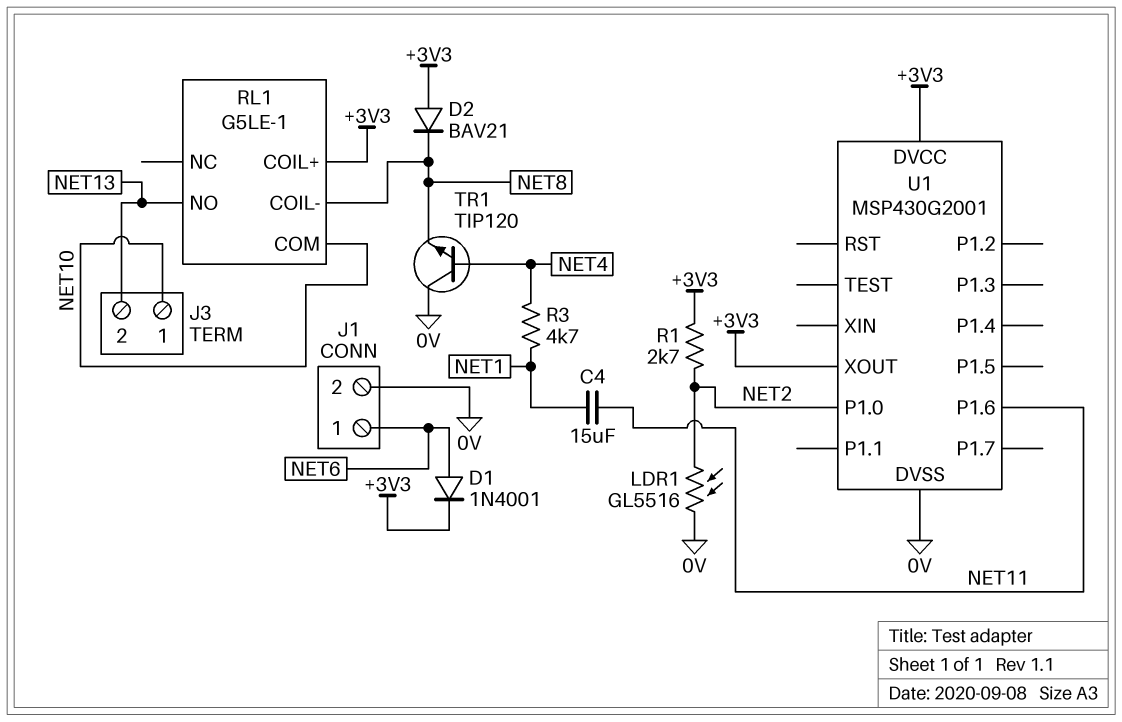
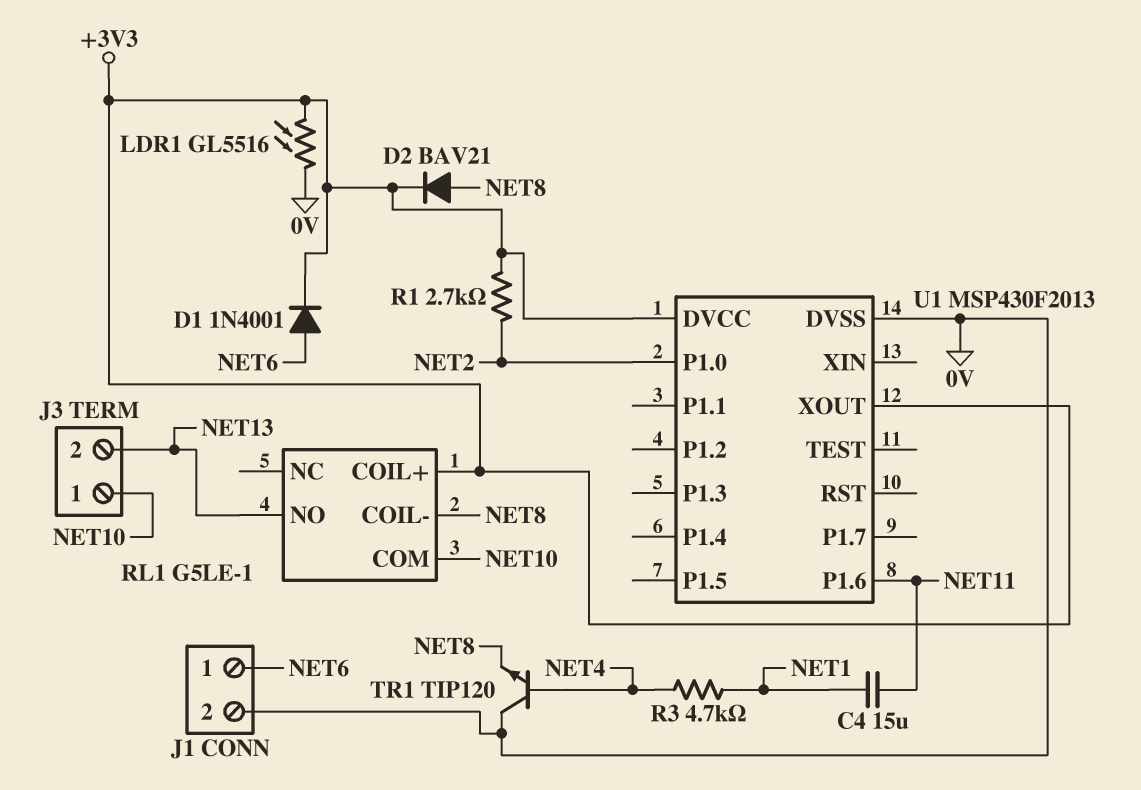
D2: diode BAV21 (A +3V3, K NET8) -> diode BAV21 (A NET8, K +3V3)
LDR1: GL5516 (0V, NET2) -> GL5516 (+3V3, 0V)
U1: MSP430G2001 -> MSP430F2013

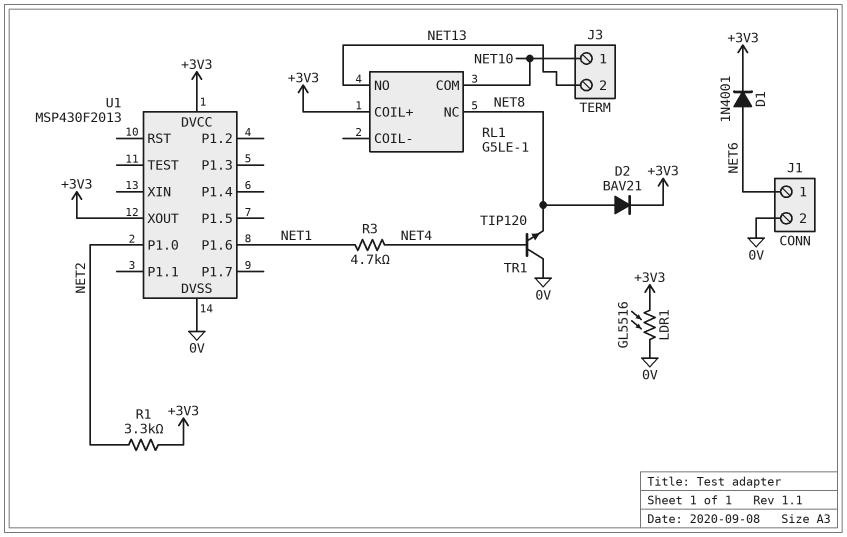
C4: 15uF (NET1, NET11) -> none
R1: 2.7k (+3V3, NET2) -> 3.3k (+3V3, NET2)
RL1 pin COIL-: NET8 -> none
RL1 pin NC: none -> NET8
U1 pin P1.6: NET11 -> NET1

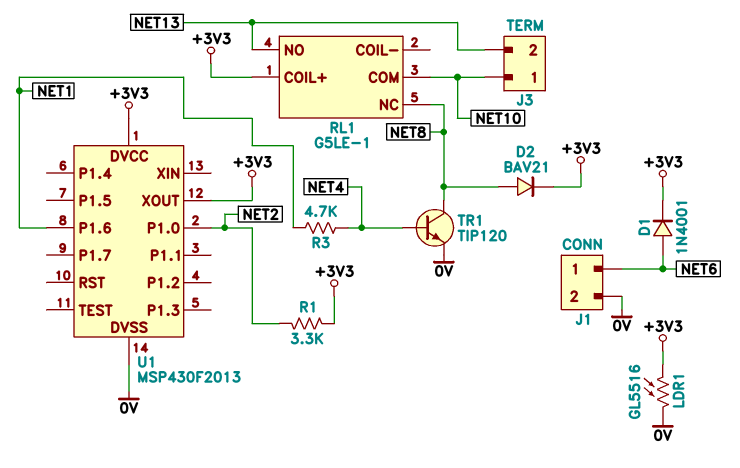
TR1: NPN TIP120 (B NET4, C 0V, E NET8) -> NPN TIP120 (B NET4, C NET8, E 0V)

